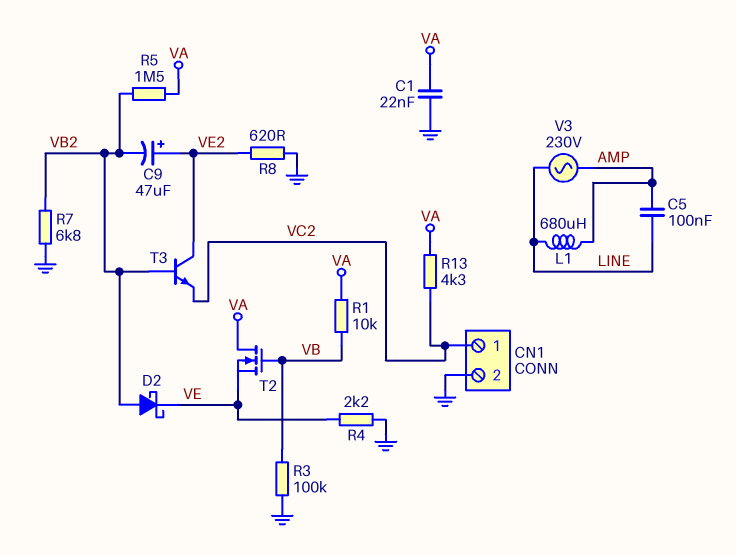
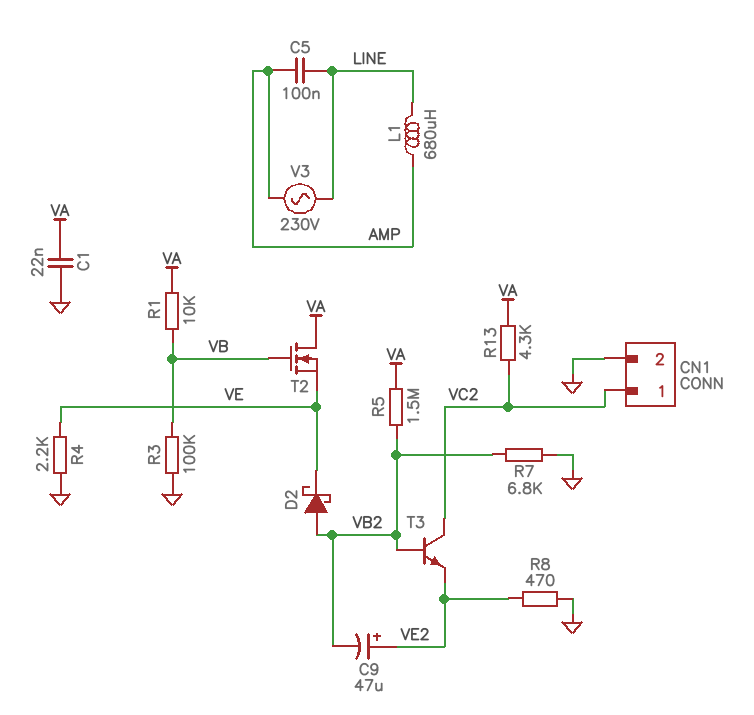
R8: 620 (GND, VE2) -> 470 (GND, VE2)
T3: NPN (B VB2, C VE2, E VC2) -> NPN (B VB2, C VC2, E VE2)

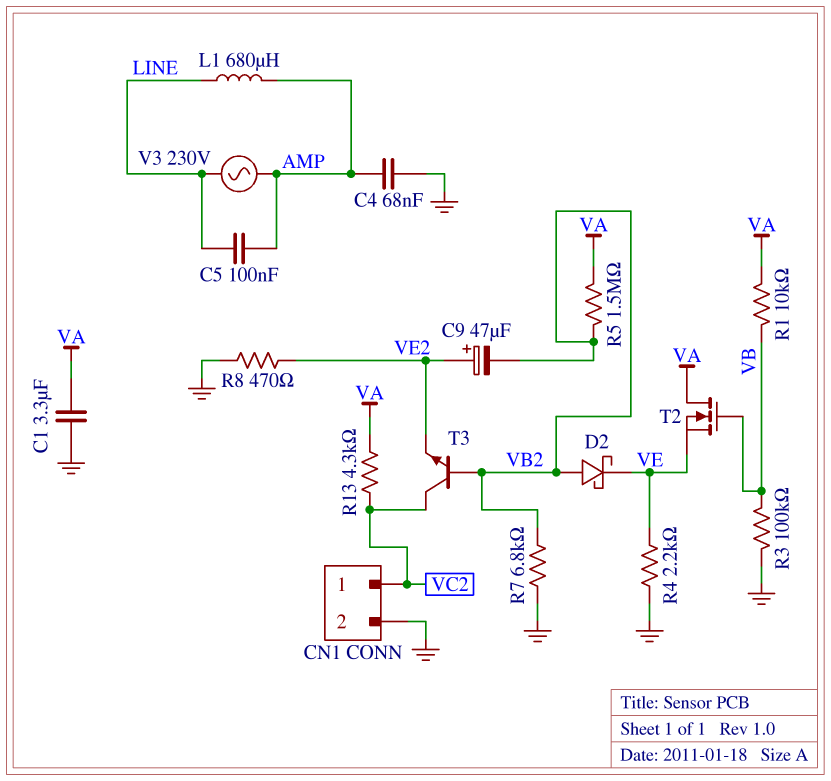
C1: 22nF (GND, VA) -> 3.3uF (GND, VA)
C4: none -> 68nF (AMP, GND)

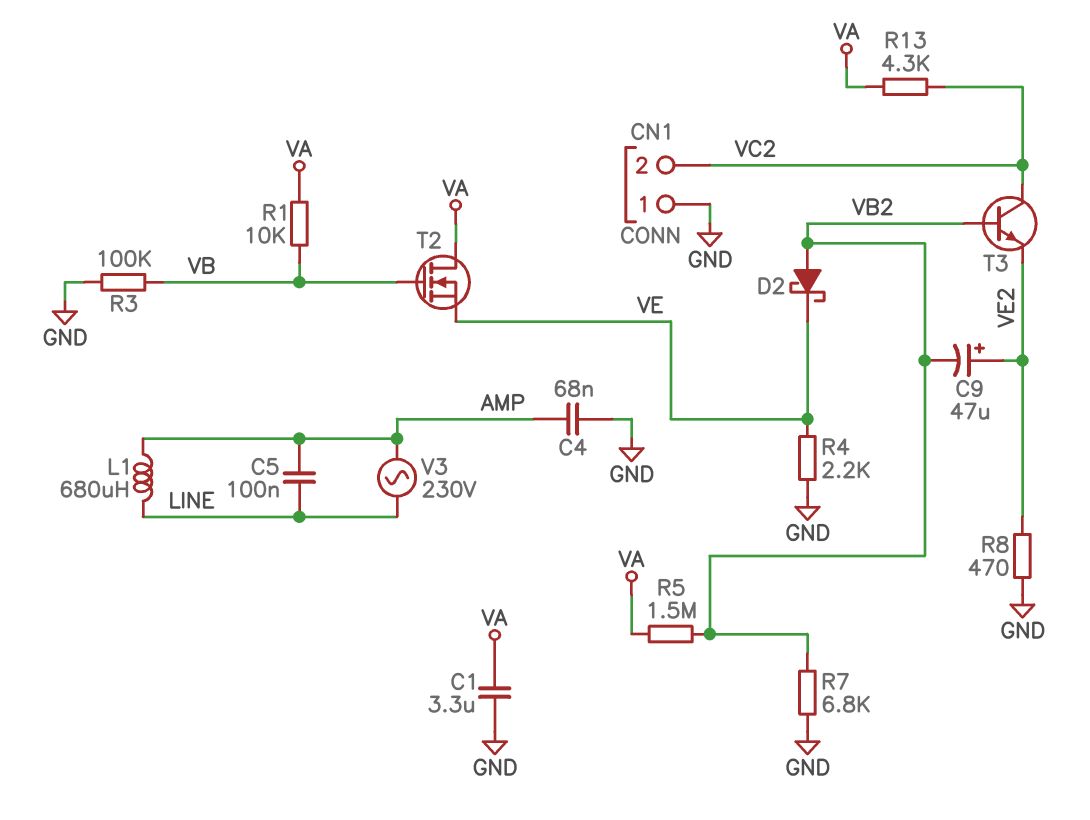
CN1 pin 1: VC2 -> GND
CN1 pin 2: GND -> VC2

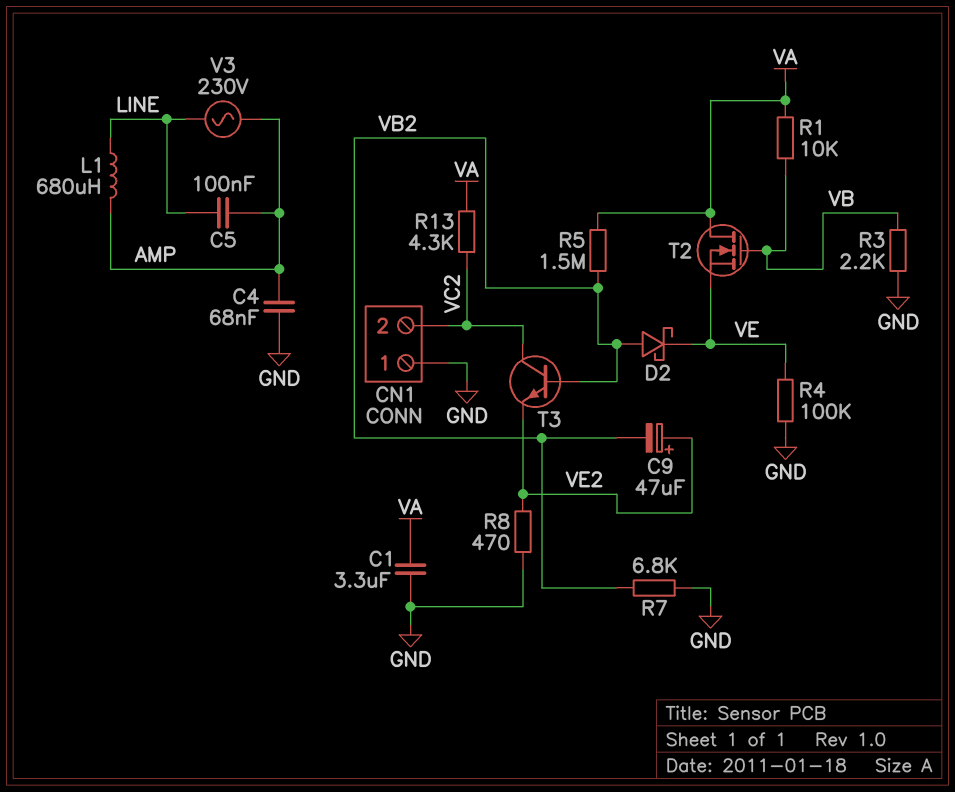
R3: 100k (GND, VB) -> 2.2k (GND, VB)
R4: 2.2k (GND, VE) -> 100k (GND, VE)

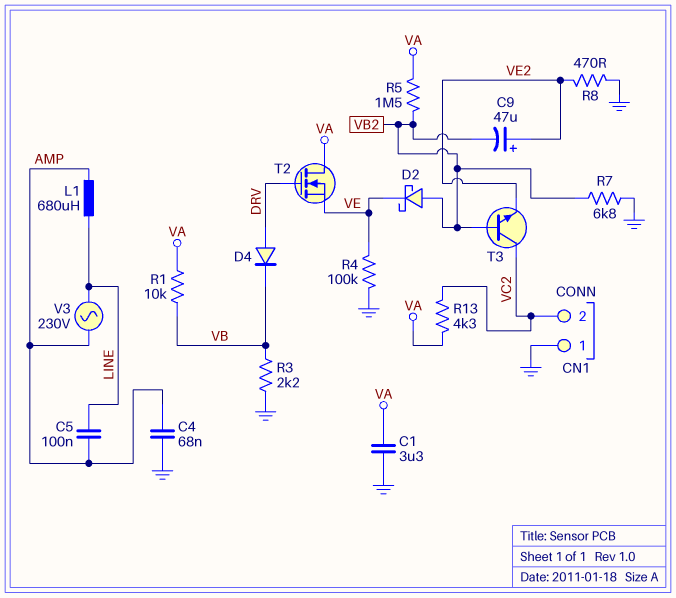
D4: none -> diode (A DRV, K VB)
T2: NMOS (G VB, D VA, S VE) -> NMOS (G DRV, D VA, S VE)

